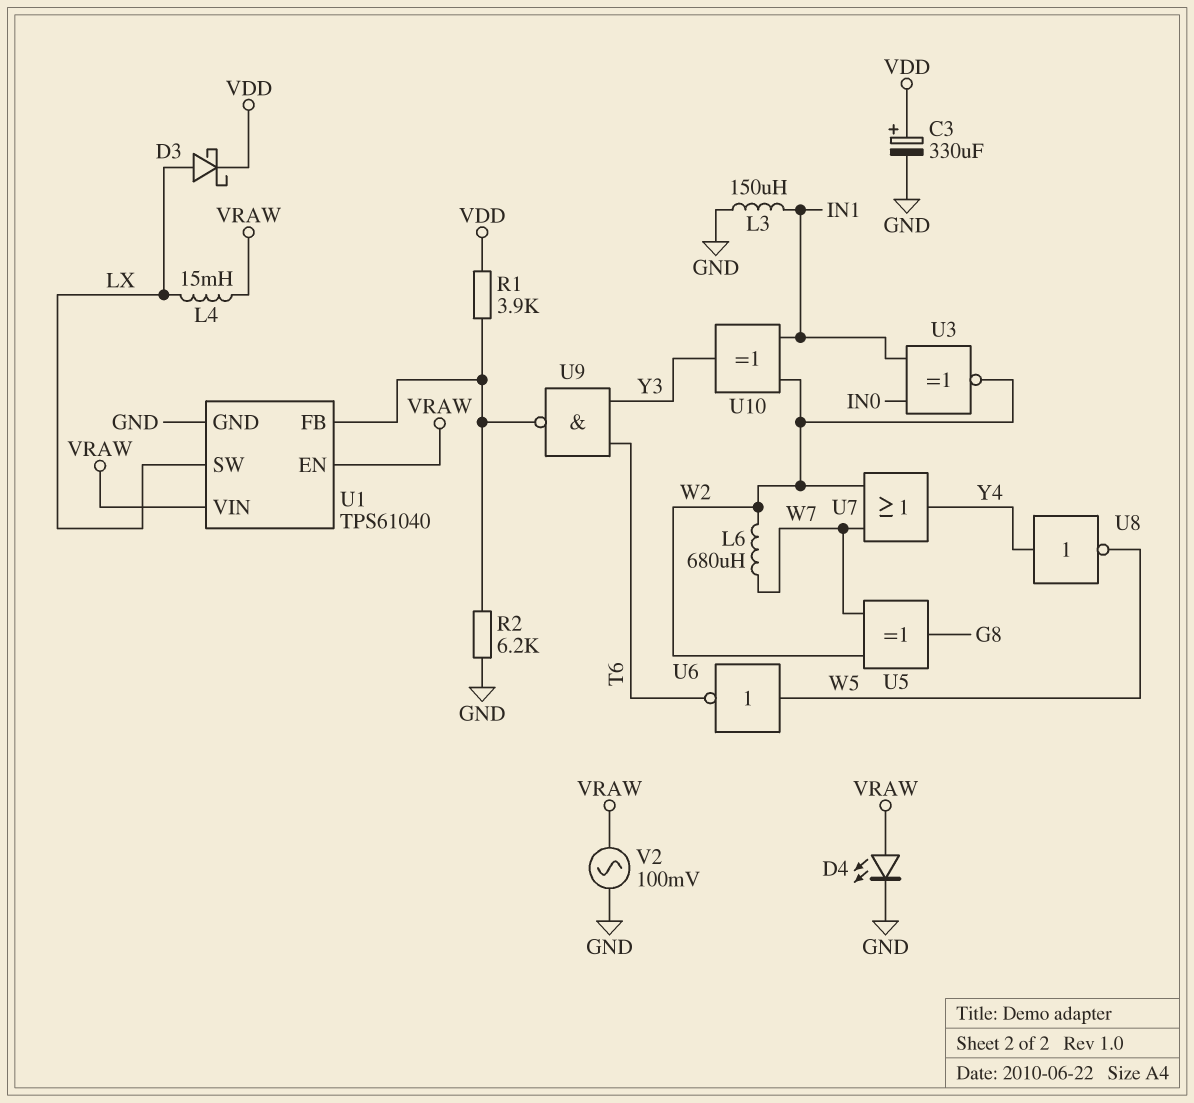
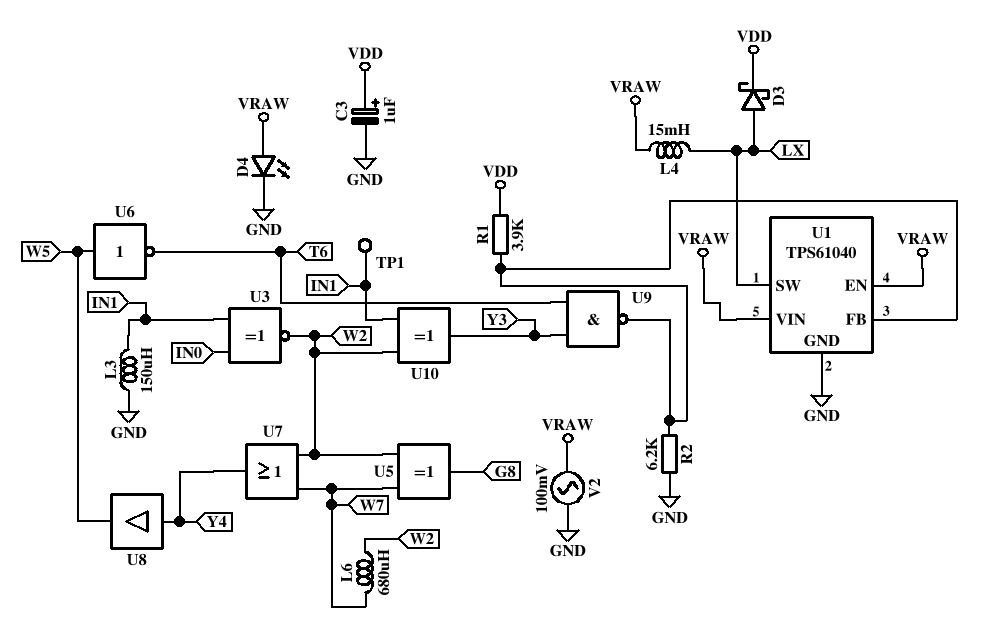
C3: 330uF (plus VDD, minus GND) -> 1uF (plus VDD, minus GND)
TP1: none -> test point (IN1)
U8: NOT (in Y4, out W5) -> buffer (in Y4, out W5)

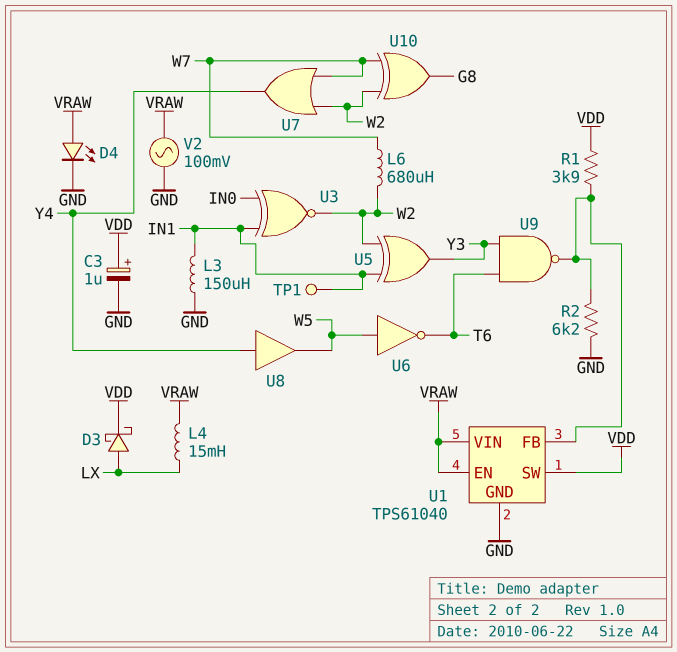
U1 pin SW: LX -> VDD
U5: XOR (in W2, in W7, out G8) -> XOR (in IN1, in W2, out Y3)
U10: XOR (in IN1, in W2, out Y3) -> XOR (in W2, in W7, out G8)

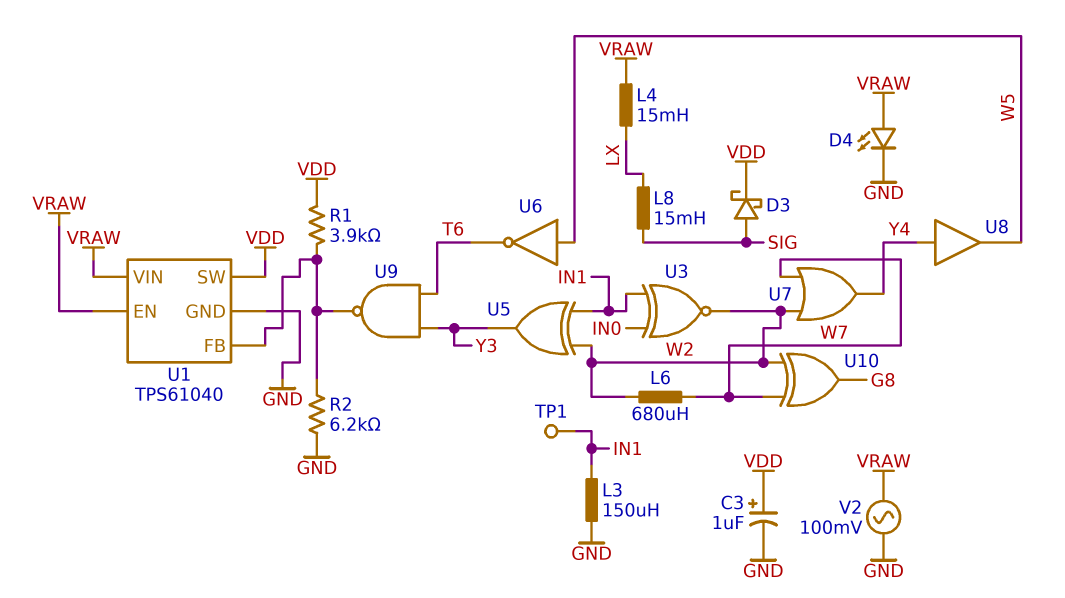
D3: schottky (A LX, K VDD) -> schottky (A SIG, K VDD)
L8: none -> 15mH (LX, SIG)

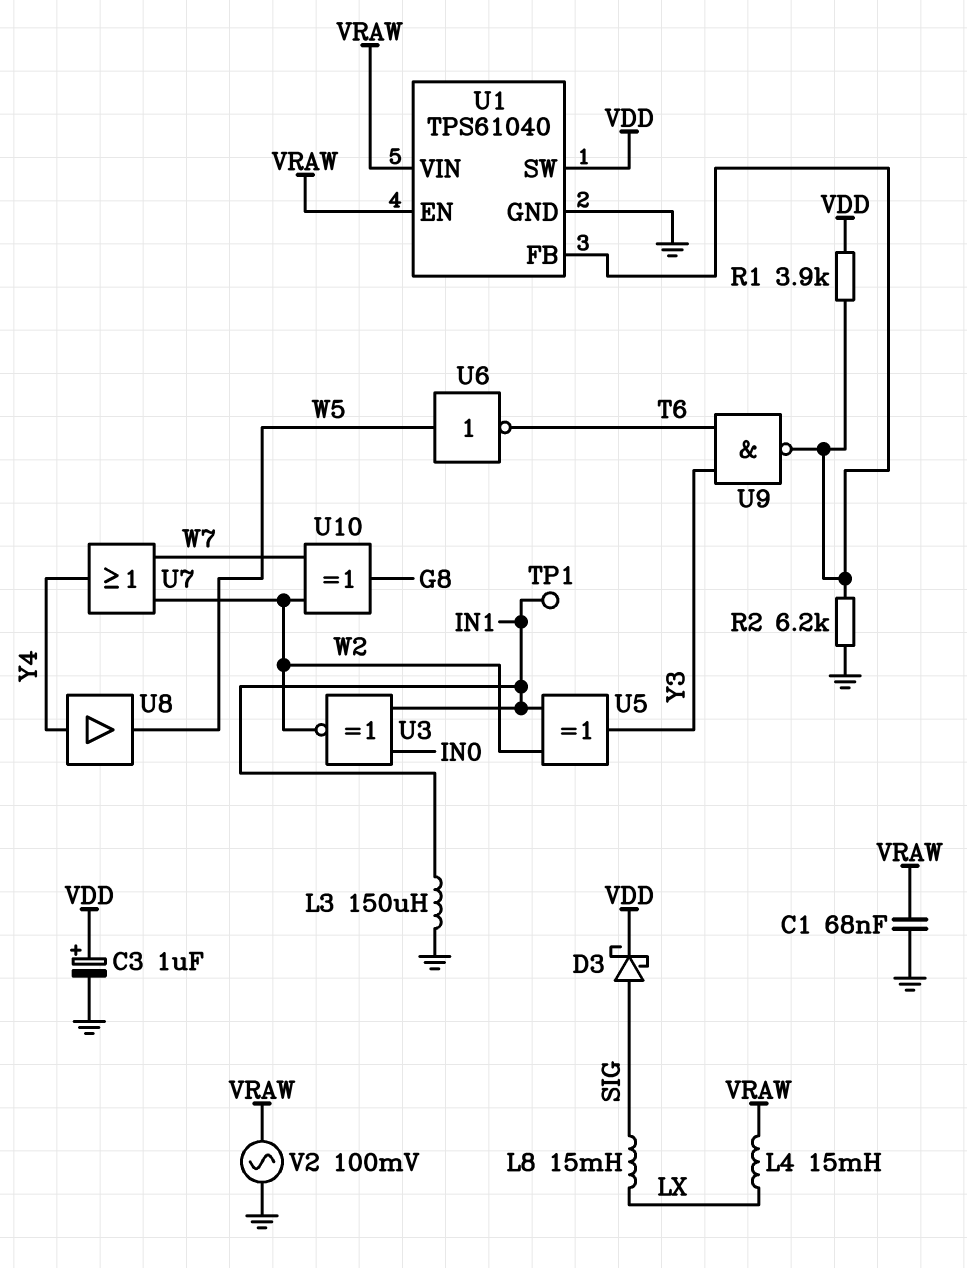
C1: none -> 68nF (GND, VRAW)
D4: LED (A VRAW, K GND) -> none
L6: 680uH (W2, W7) -> none

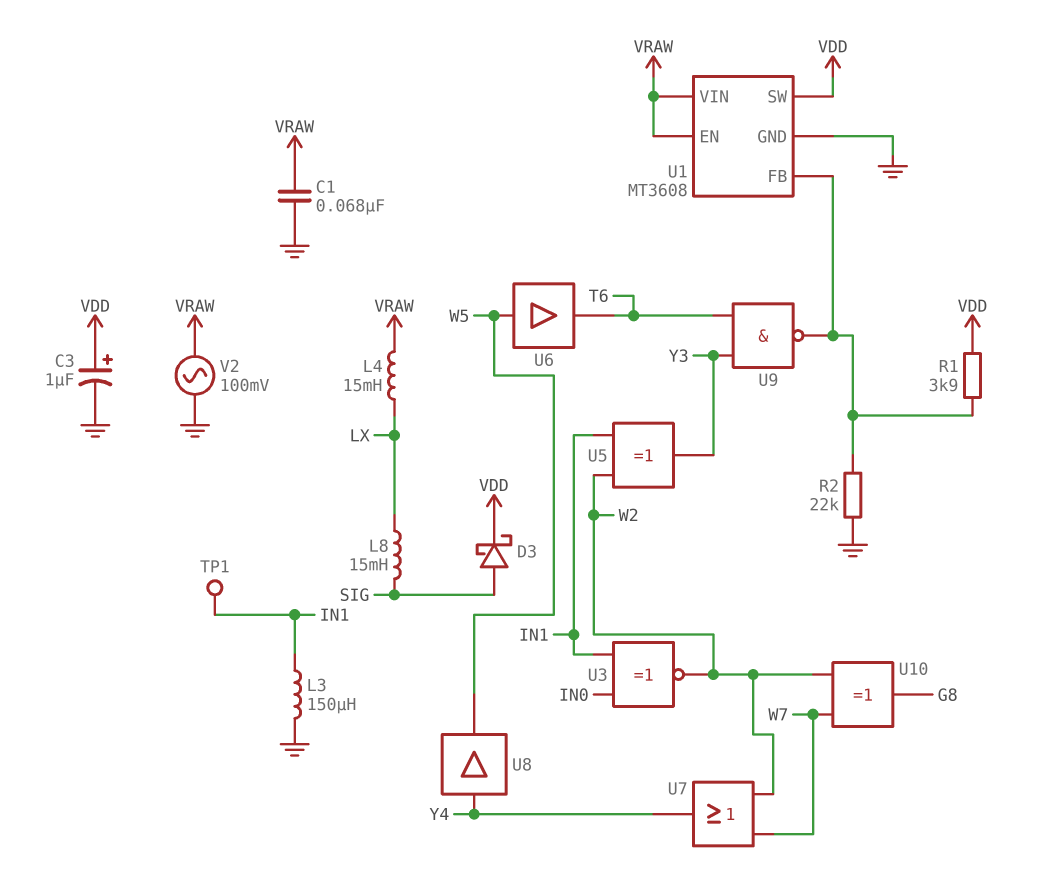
R2: 6.2k (GND, U1/FB) -> 22k (GND, U1/FB)
U1: TPS61040 -> MT3608
U6: NOT (in W5, out T6) -> buffer (in W5, out T6)

